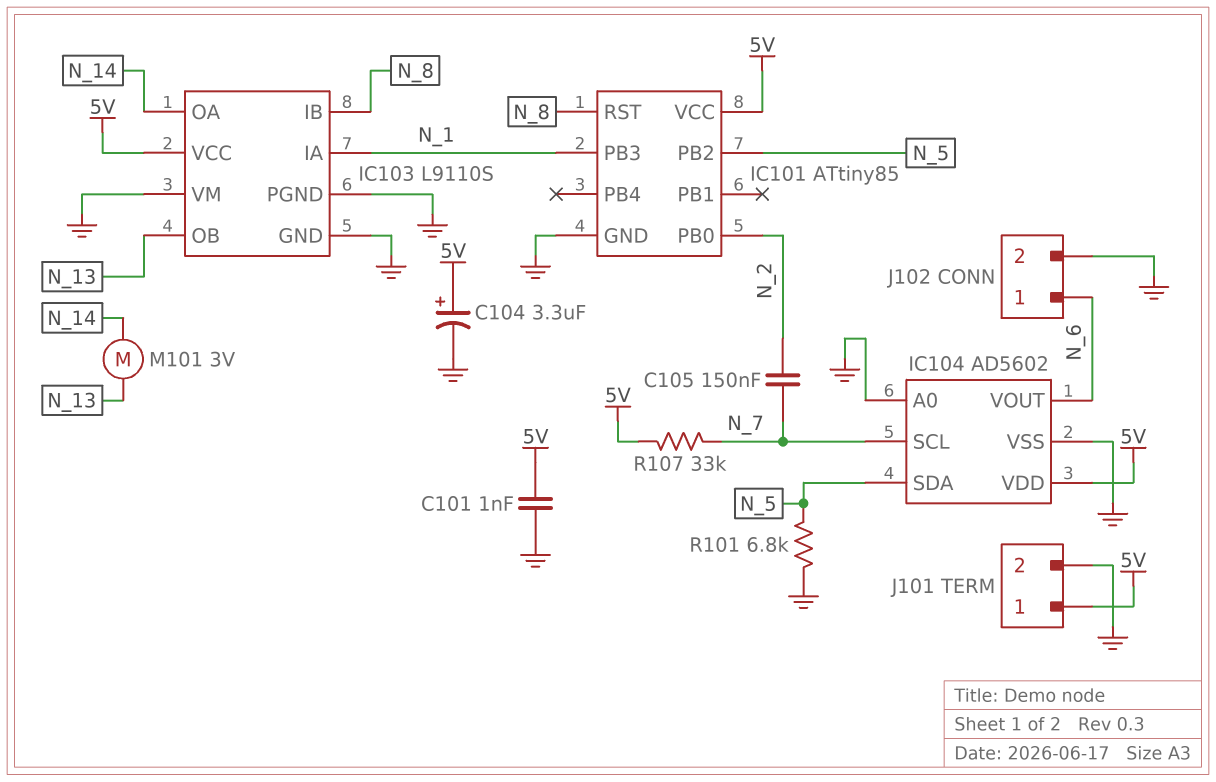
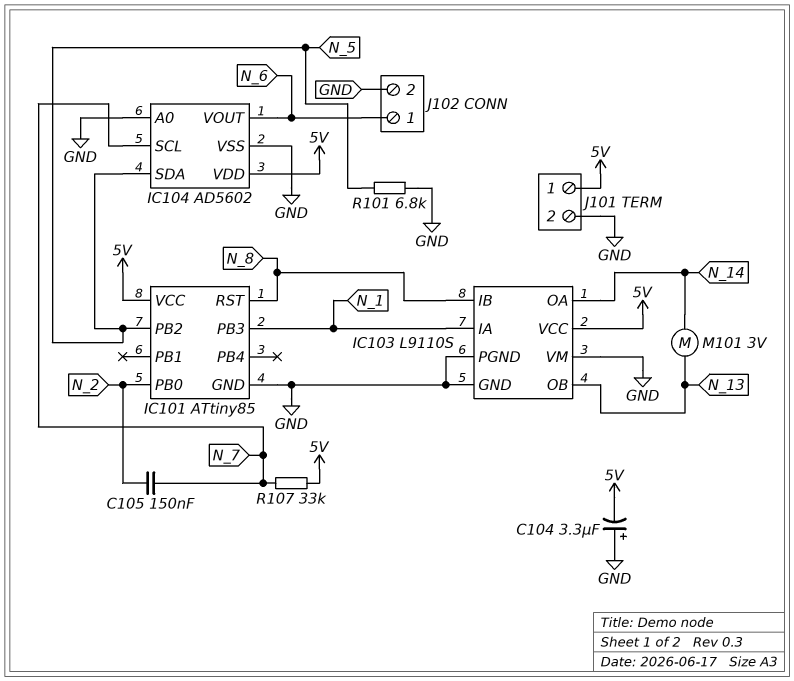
C101: 1nF (5V, GND) -> none
C104: 3.3uF (plus 5V, minus GND) -> 3.3uF (plus GND, minus 5V)

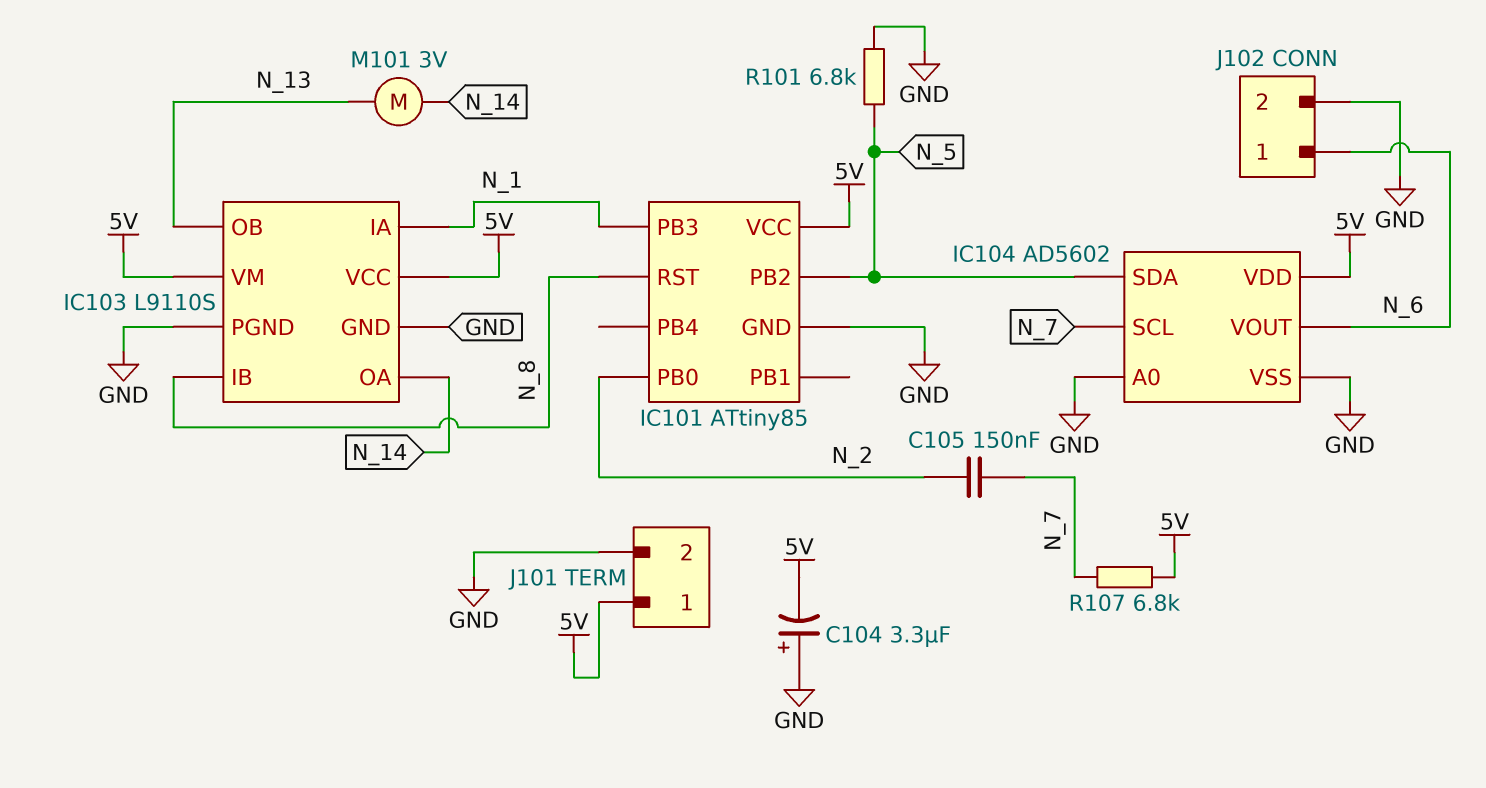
IC103 pin VM: GND -> 5V
R107: 33k (5V, N_7) -> 6.8k (5V, N_7)

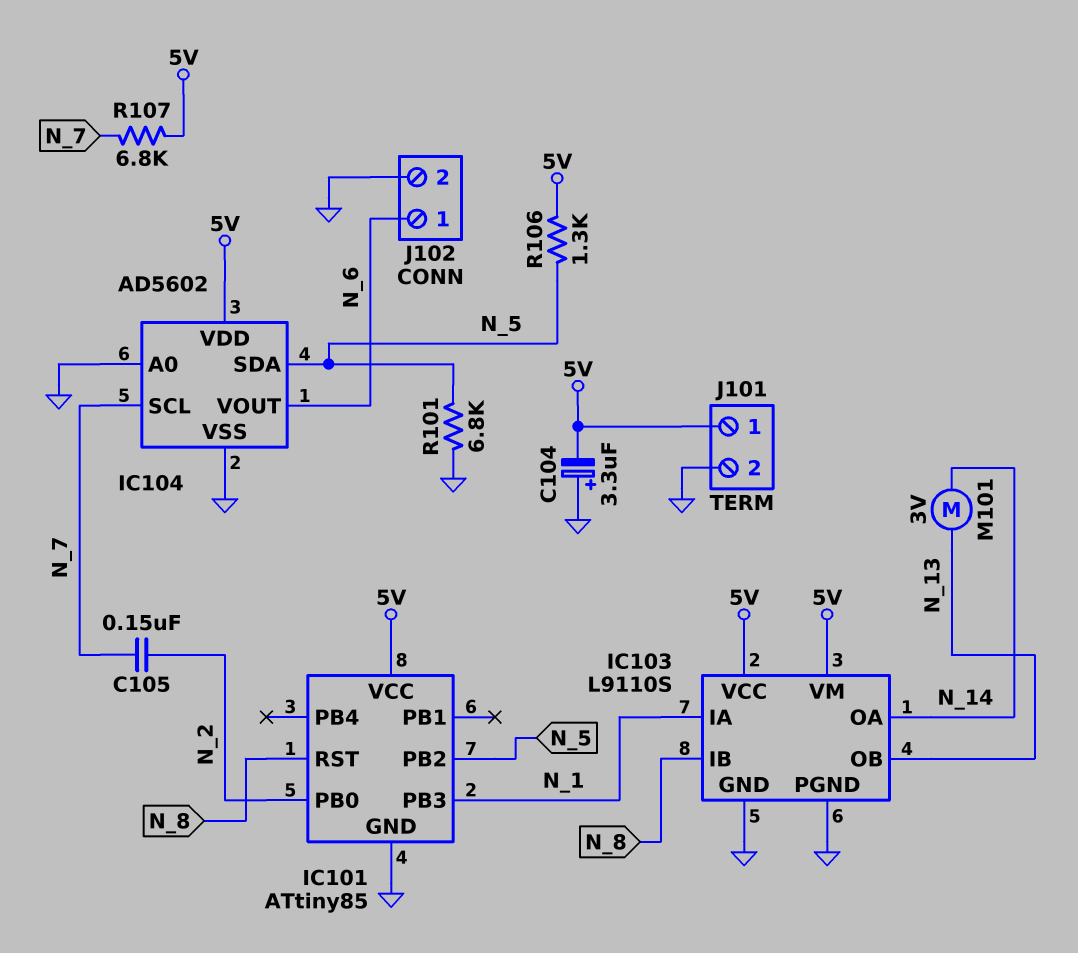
R106: none -> 1.3k (5V, N_5)

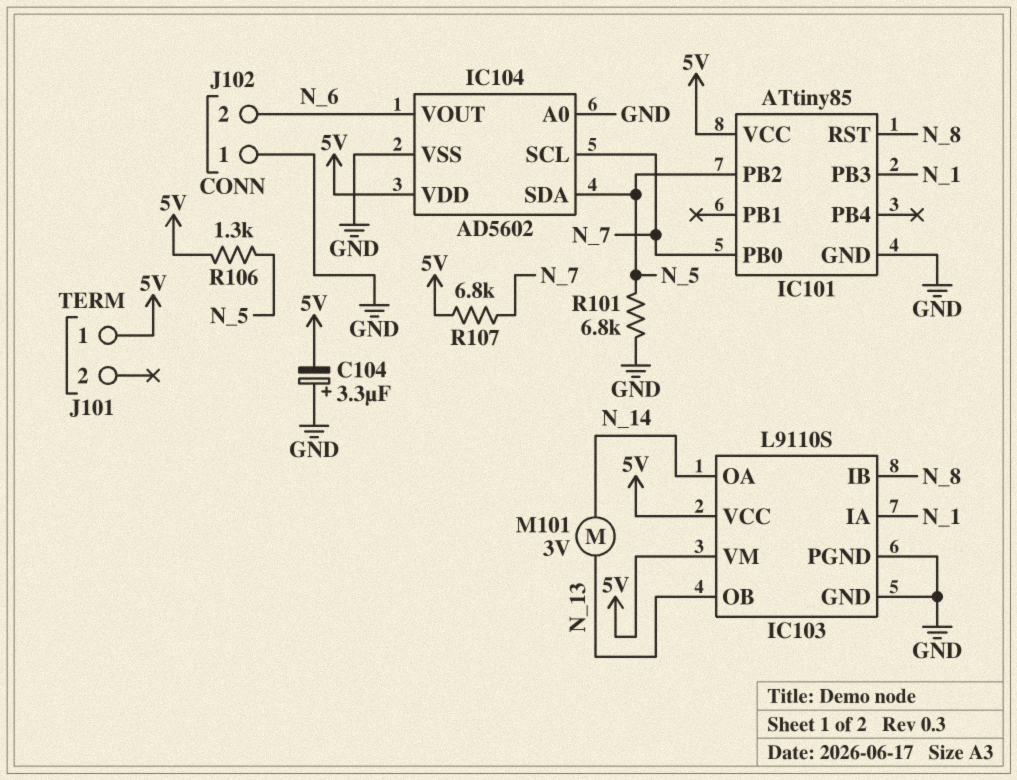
C105: 150nF (N_2, N_7) -> none
IC101 pin PB0: N_2 -> N_7
J101 pin 2: GND -> none
J102 pin 1: N_6 -> GND
J102 pin 2: GND -> N_6

